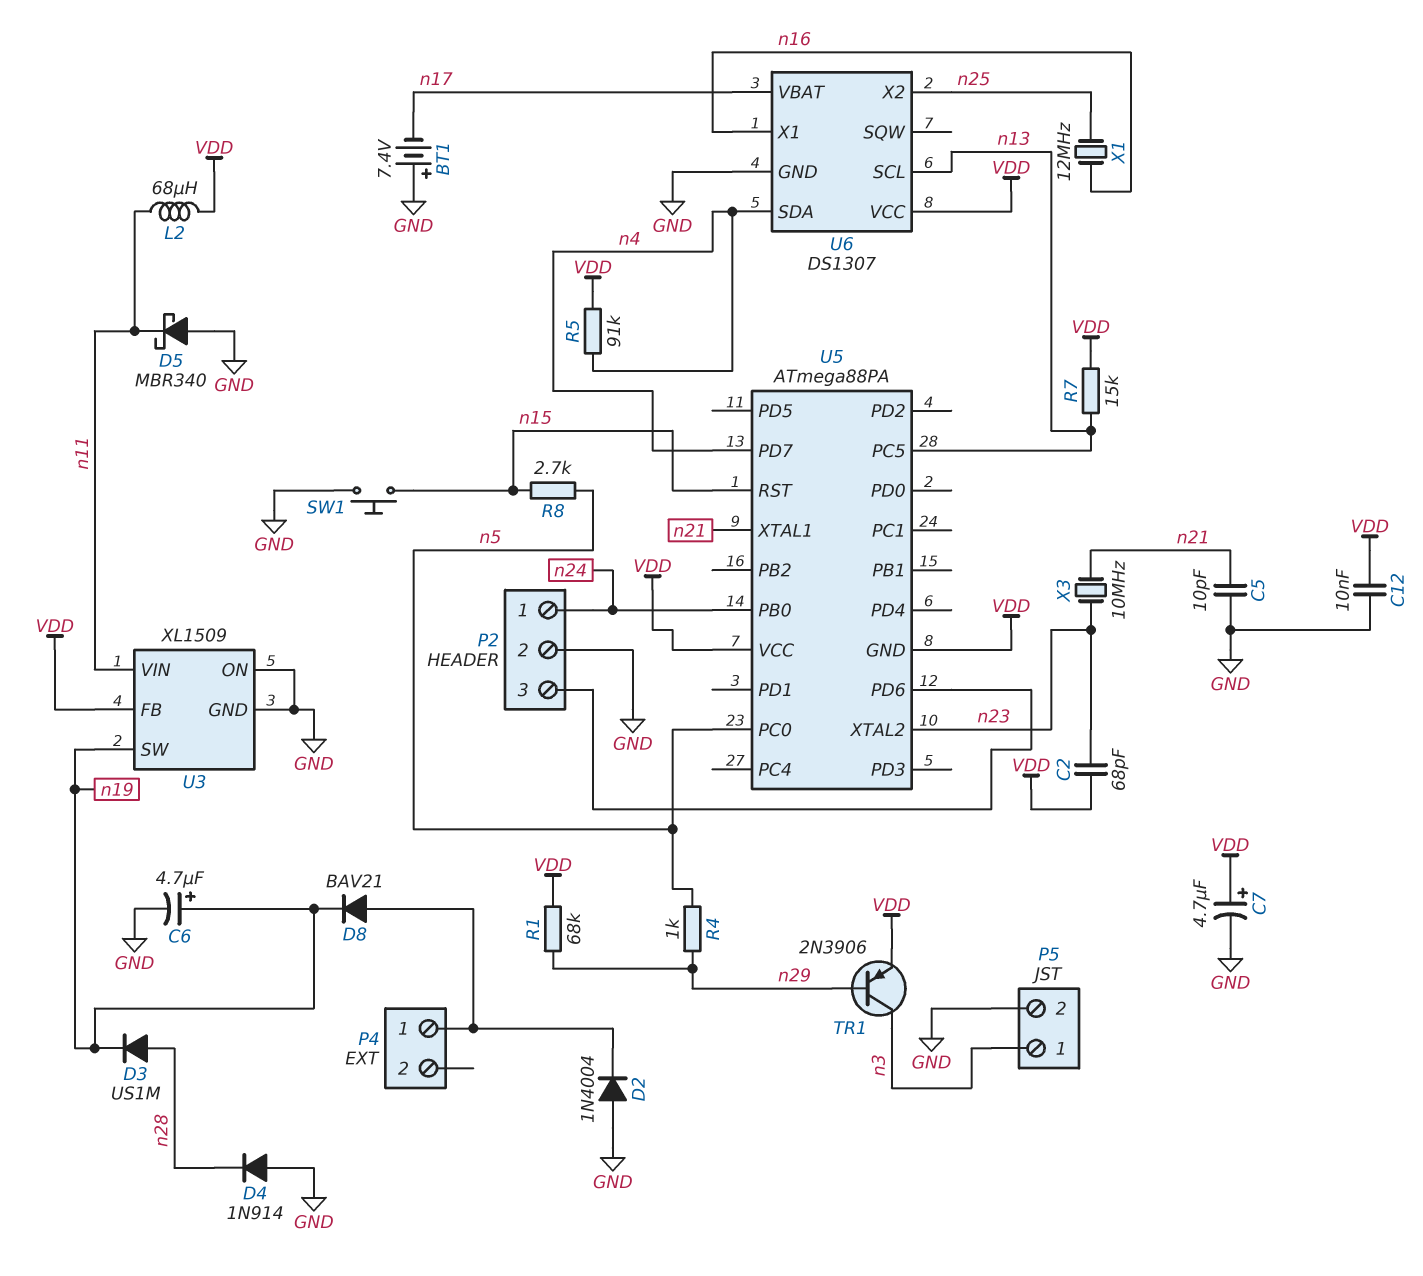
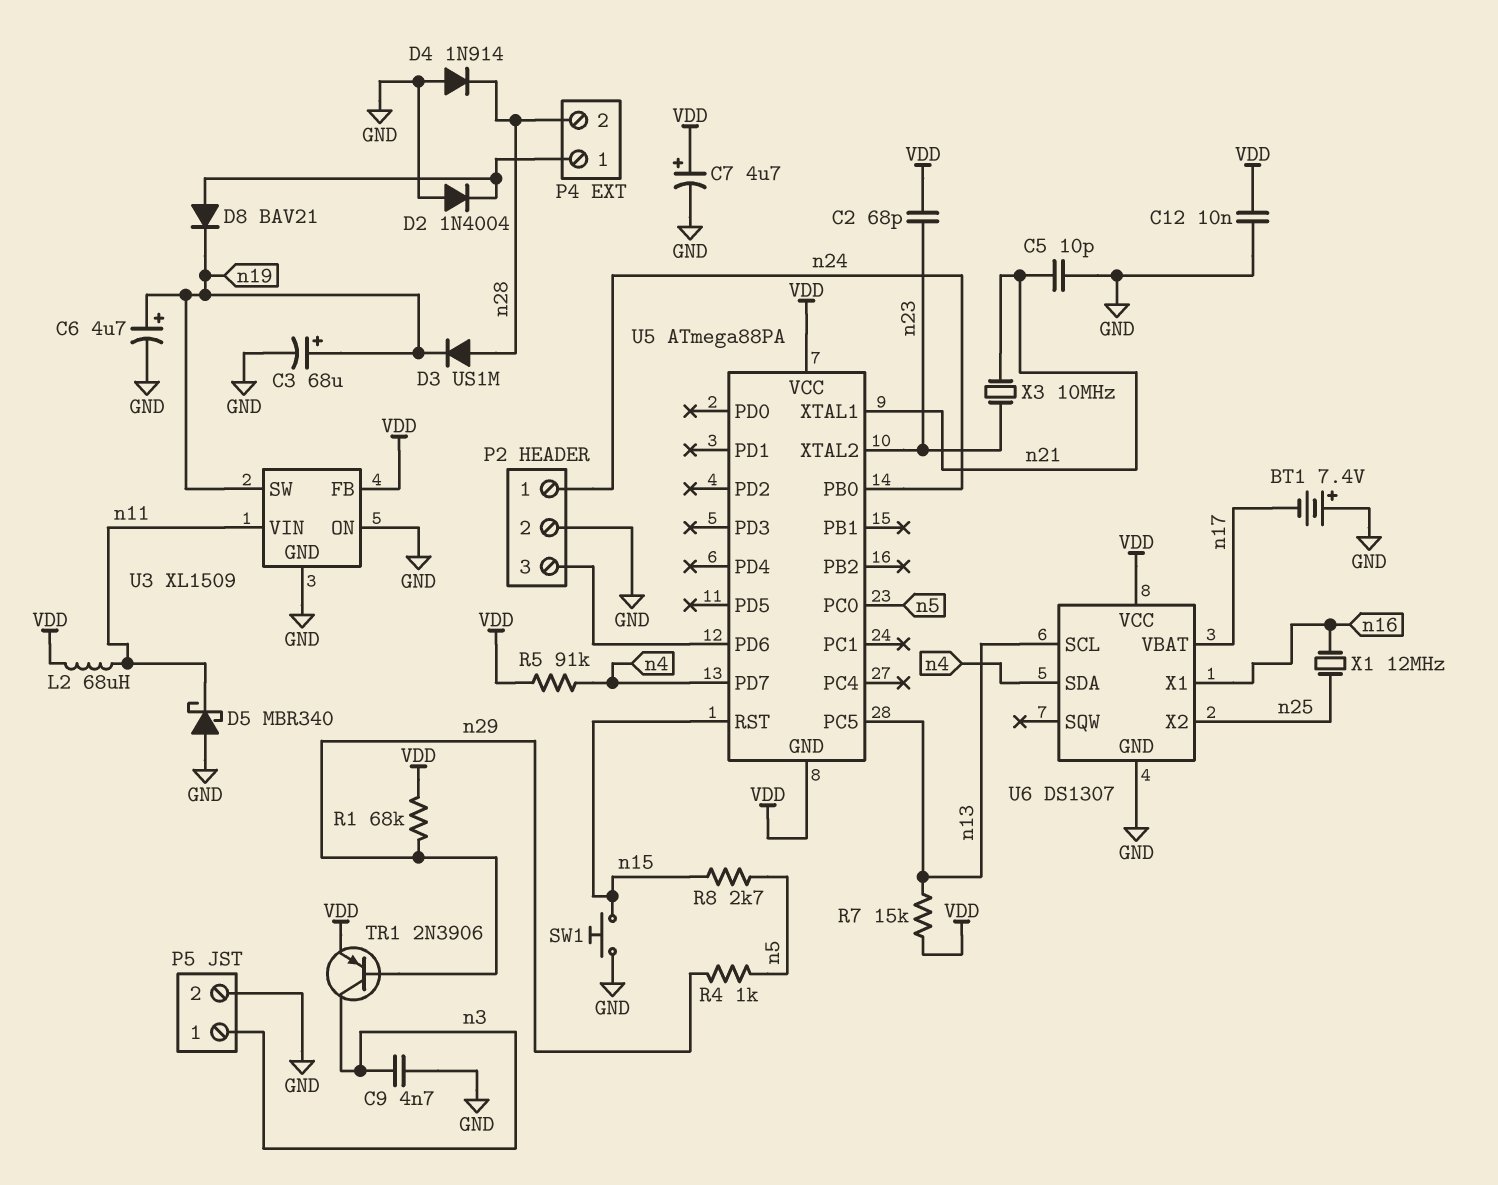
C3: none -> 68uF (plus n19, minus GND)
C9: none -> 4.7nF (GND, n3)
P4 pin 2: none -> n28

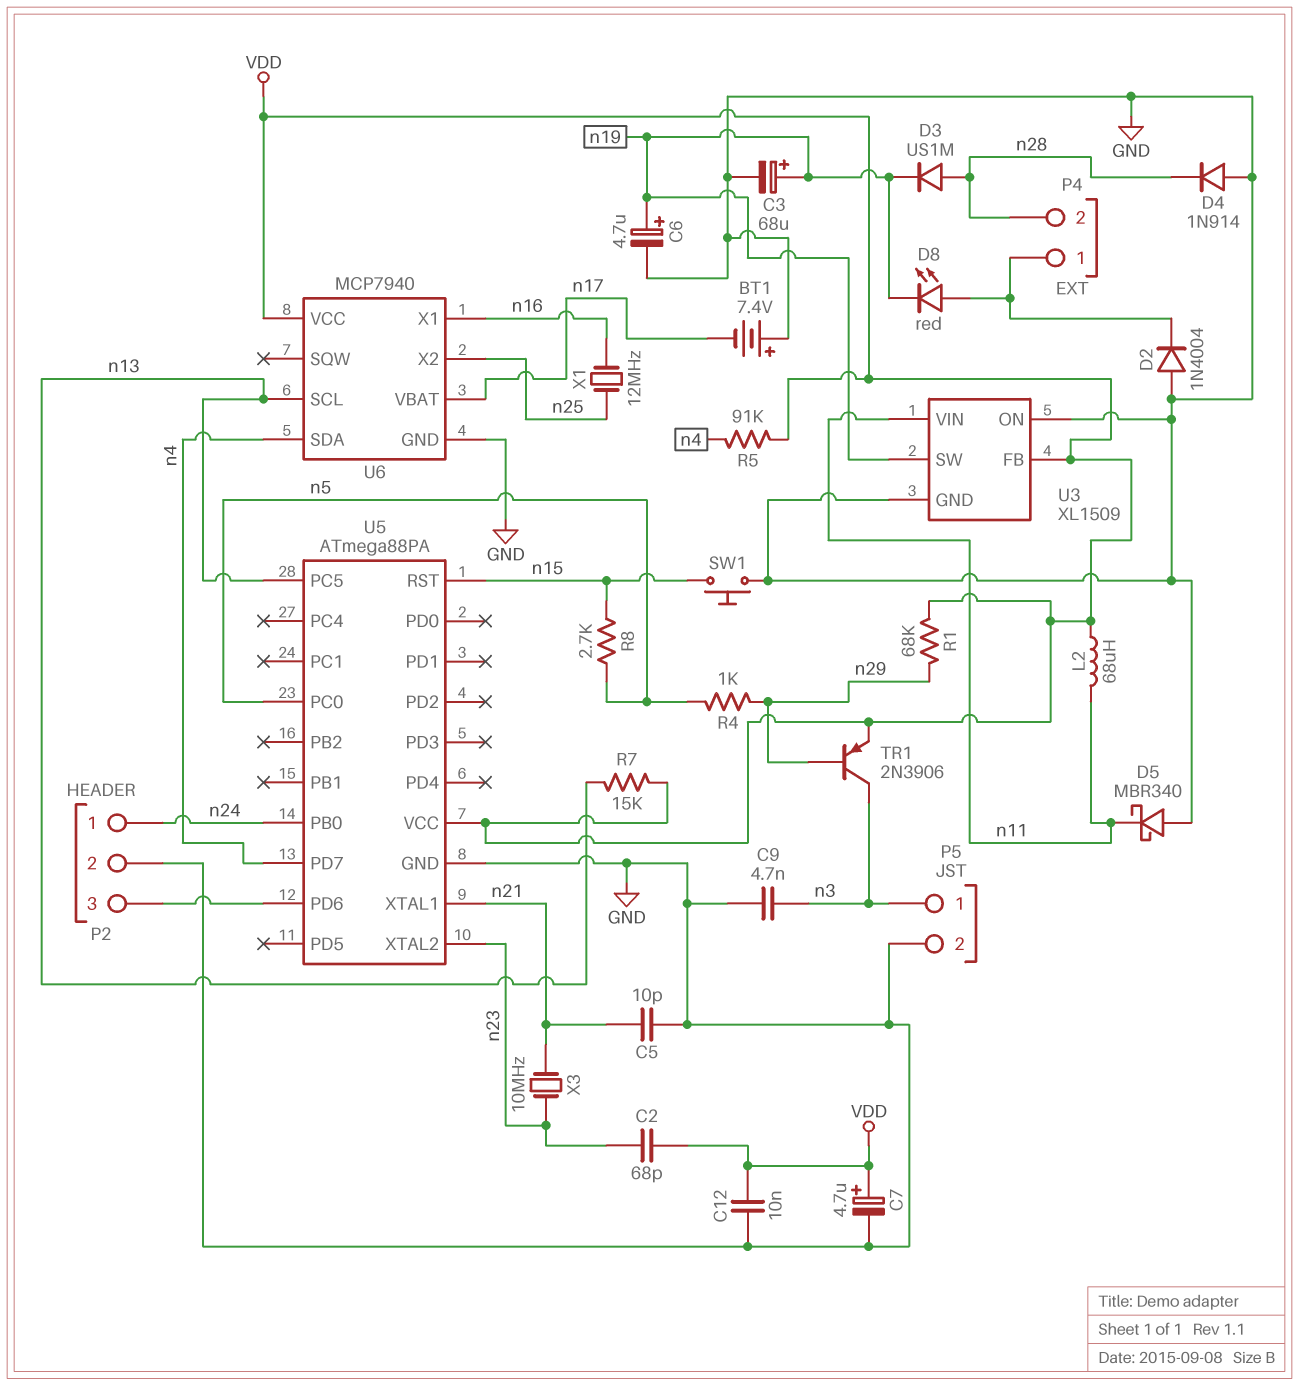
D8: diode BAV21 (A P4/1, K n19) -> LED red (A P4/1, K n19)
U5 pin GND: VDD -> GND
U6: DS1307 -> MCP7940

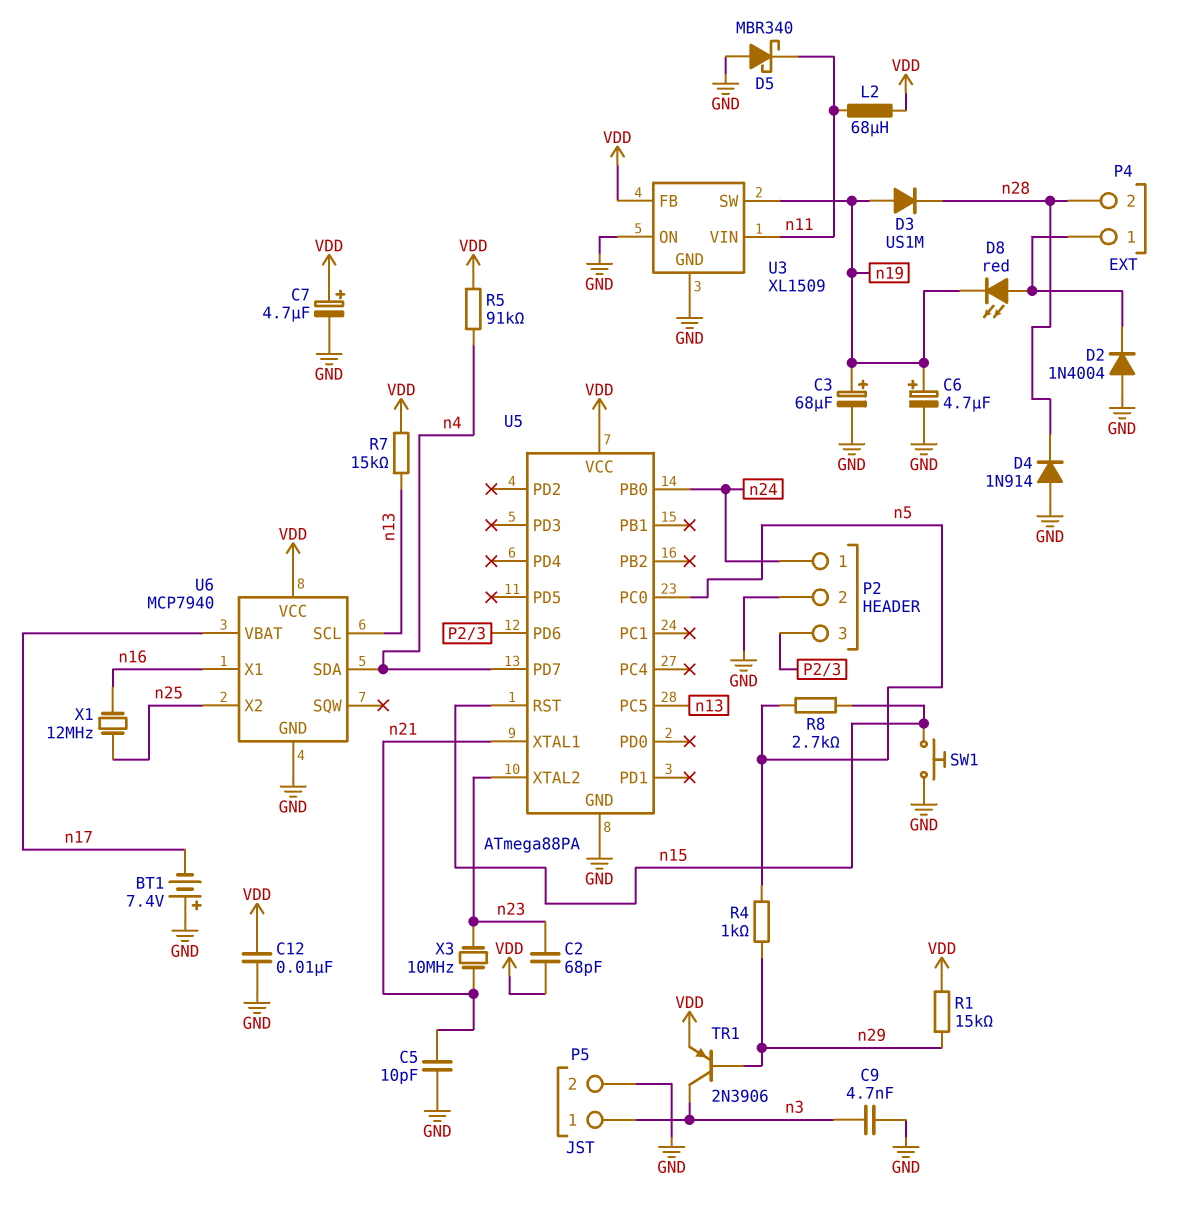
D3: diode US1M (A n28, K n19) -> diode US1M (A n19, K n28)
R1: 68k (VDD, n29) -> 15k (VDD, n29)

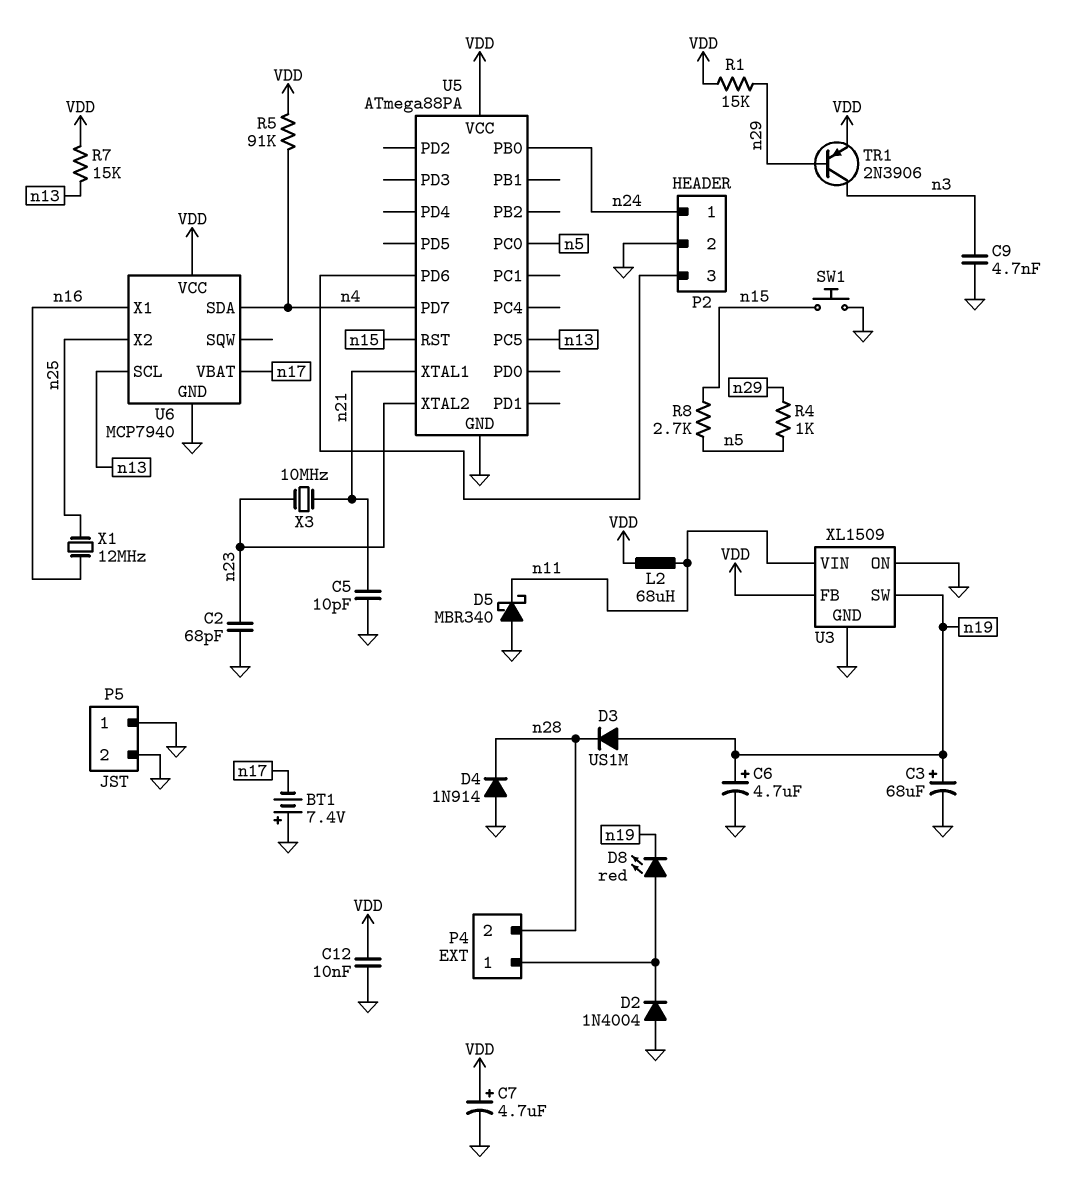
C2: 68pF (VDD, n23) -> 68pF (GND, n23)
P5 pin 1: n3 -> GND

